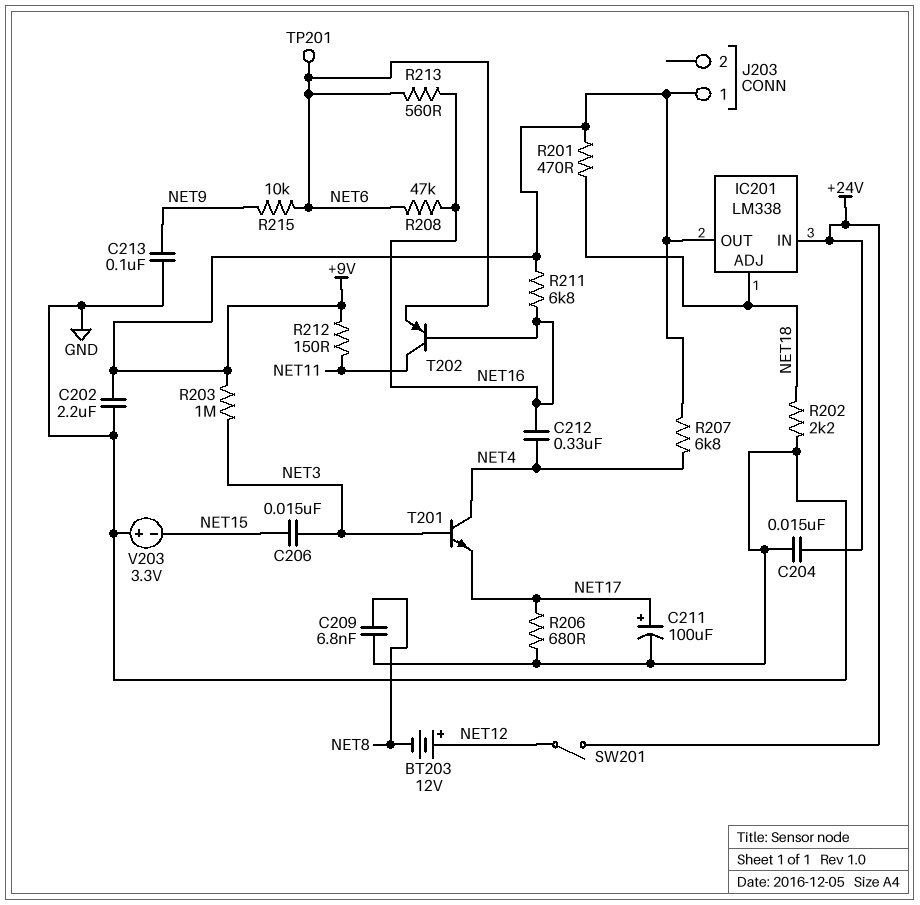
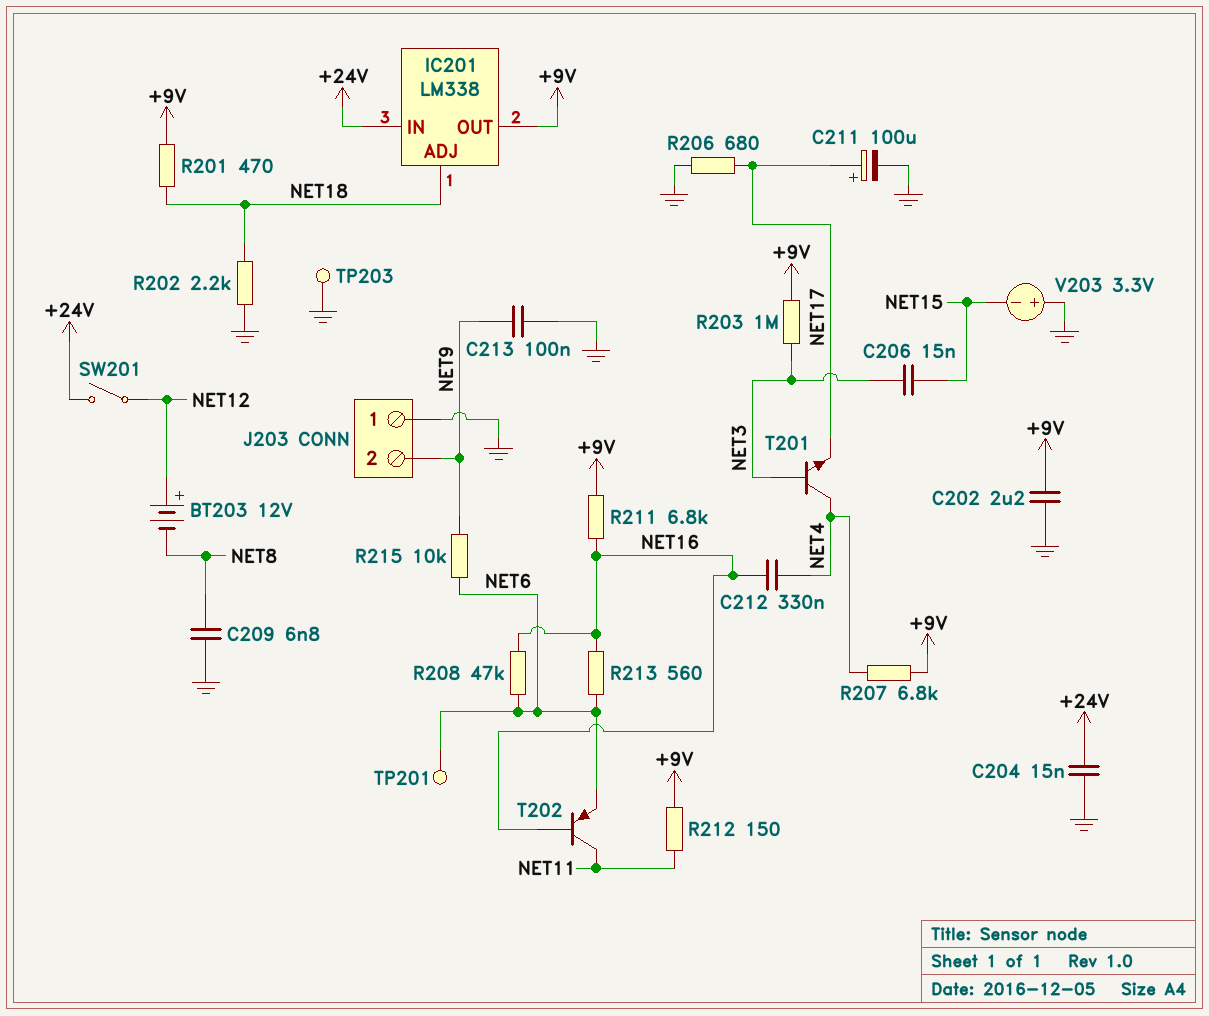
J203 pin 1: +9V -> GND
J203 pin 2: none -> NET9
TP203: none -> test point (GND)

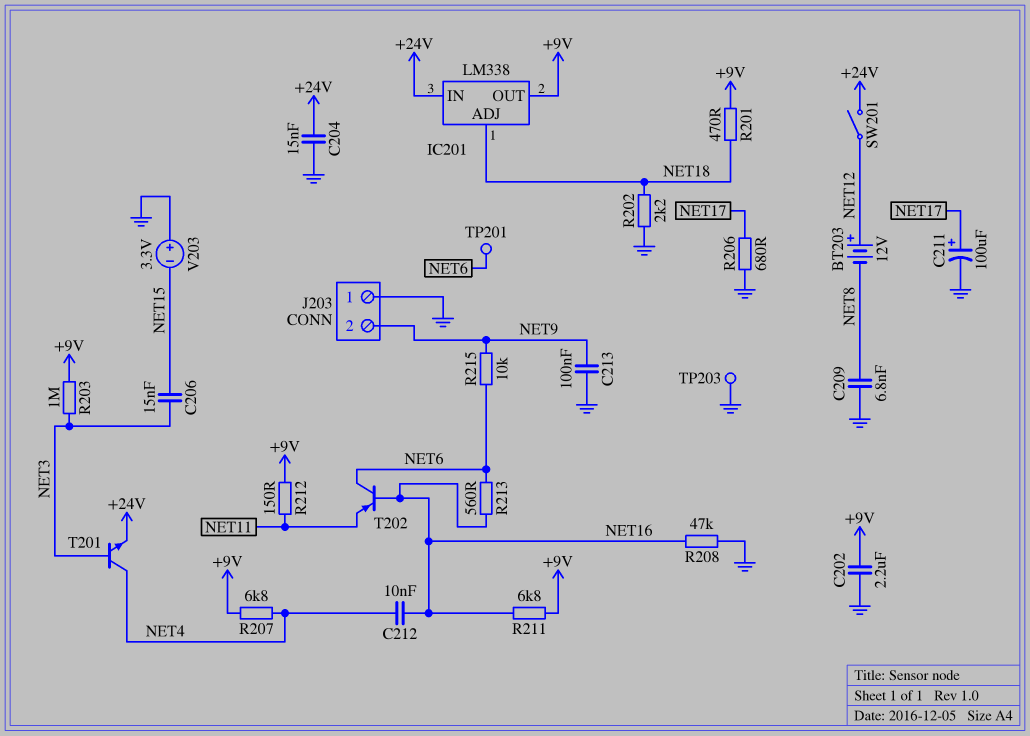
C212: 330nF (NET4, NET16) -> 10nF (NET4, NET16)
R208: 47k (NET6, NET16) -> 47k (GND, NET16)
T201: NPN (B NET3, C NET4, E NET17) -> NPN (B NET3, C NET4, E +24V)
T202: PNP (B NET16, C NET11, E NET6) -> PNP (B NET16, C NET6, E NET11)

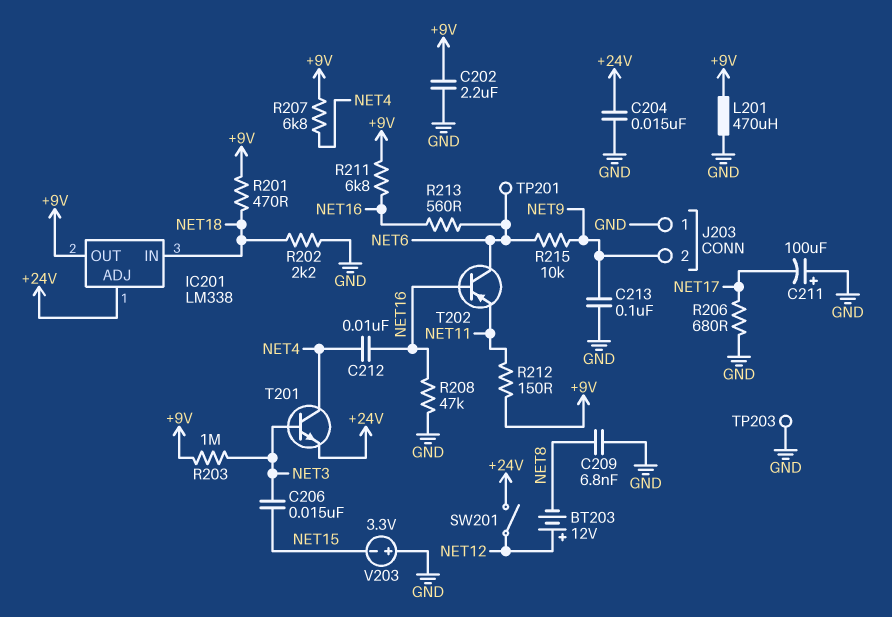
C211: 100uF (plus NET17, minus GND) -> 100uF (plus GND, minus NET17)
IC201 pin ADJ: NET18 -> +24V
IC201 pin IN: +24V -> NET18
L201: none -> 470uH (+9V, GND)

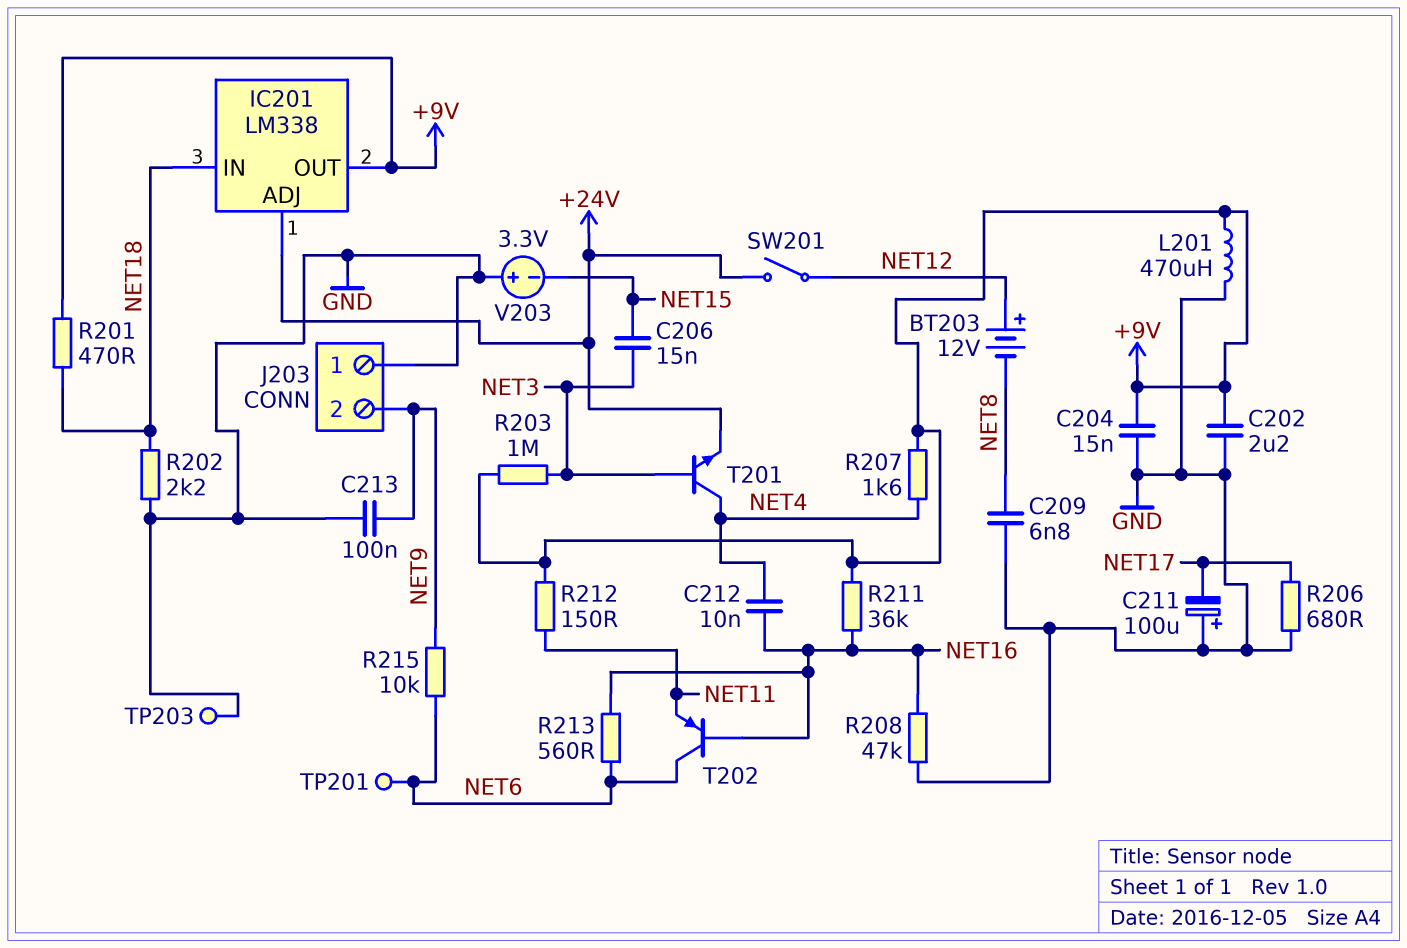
C204: 15nF (+24V, GND) -> 15nF (+9V, GND)
R207: 6.8k (+9V, NET4) -> 1.6k (+9V, NET4)
R211: 6.8k (+9V, NET16) -> 36k (+9V, NET16)

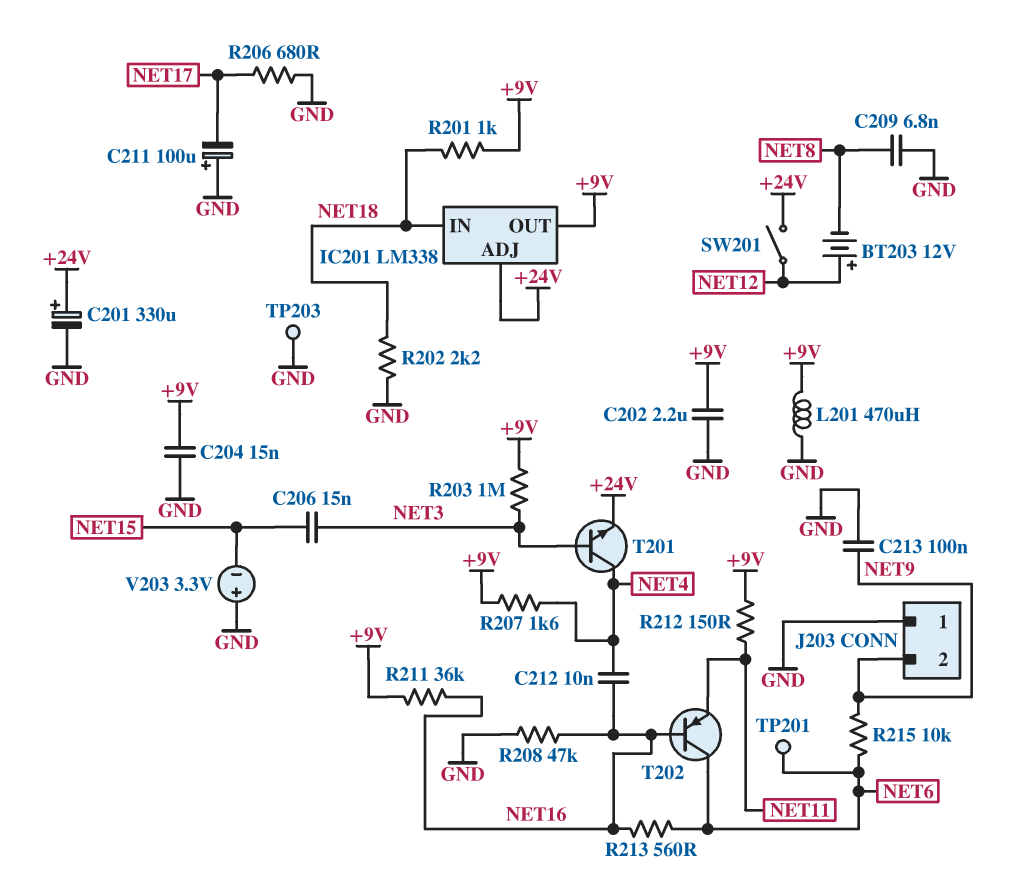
C201: none -> 330uF (plus +24V, minus GND)
R201: 470 (+9V, NET18) -> 1k (+9V, NET18)

